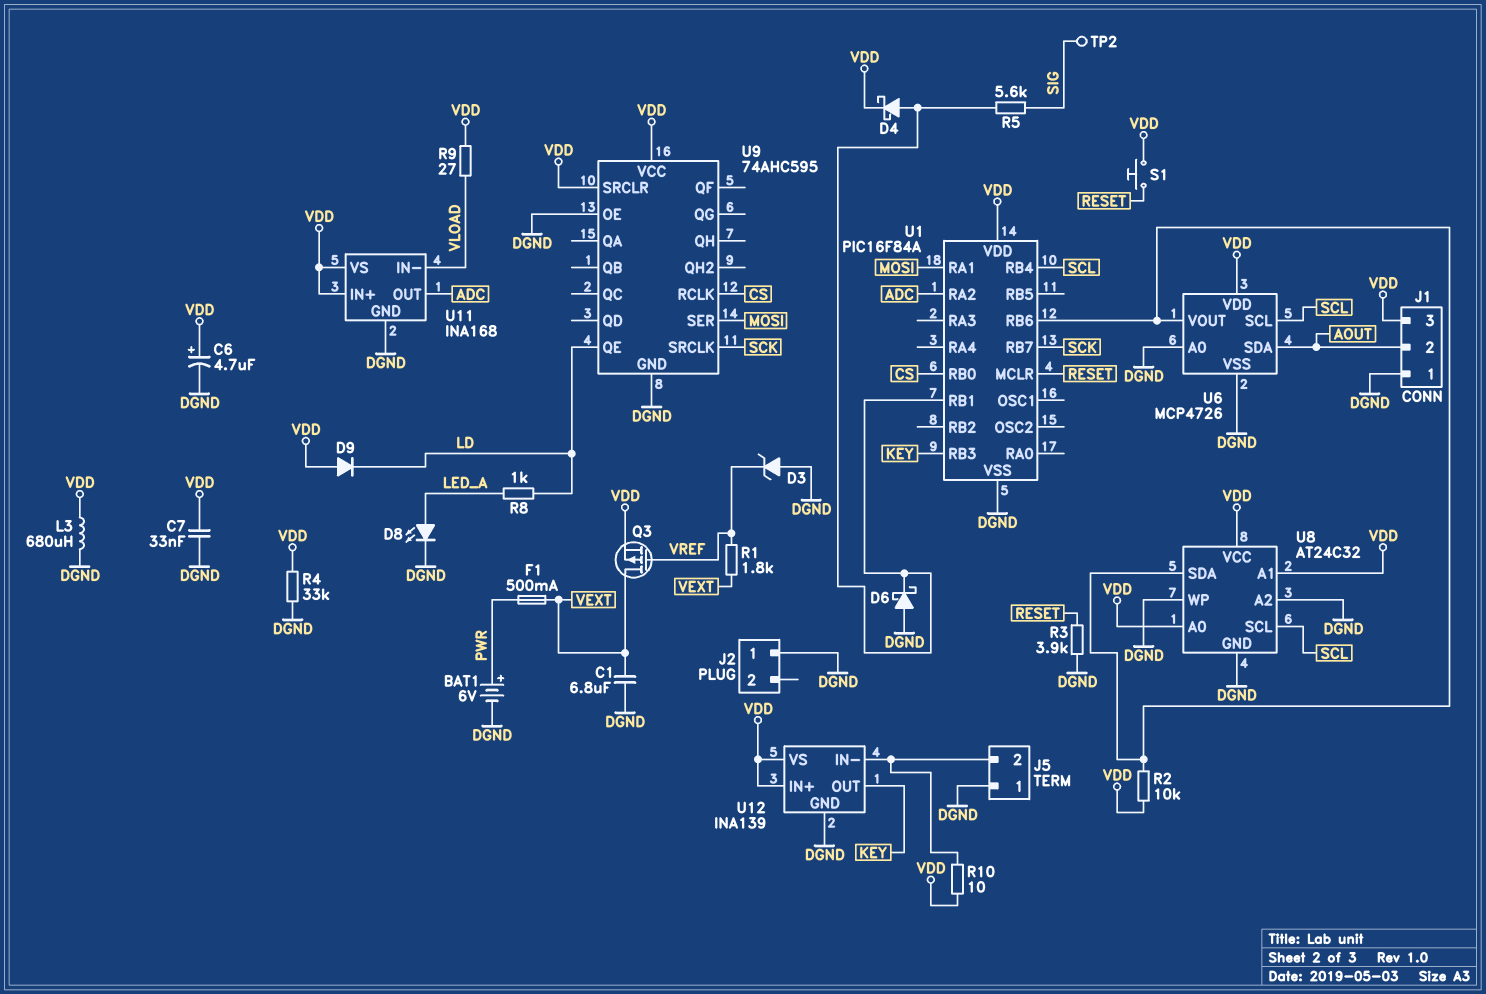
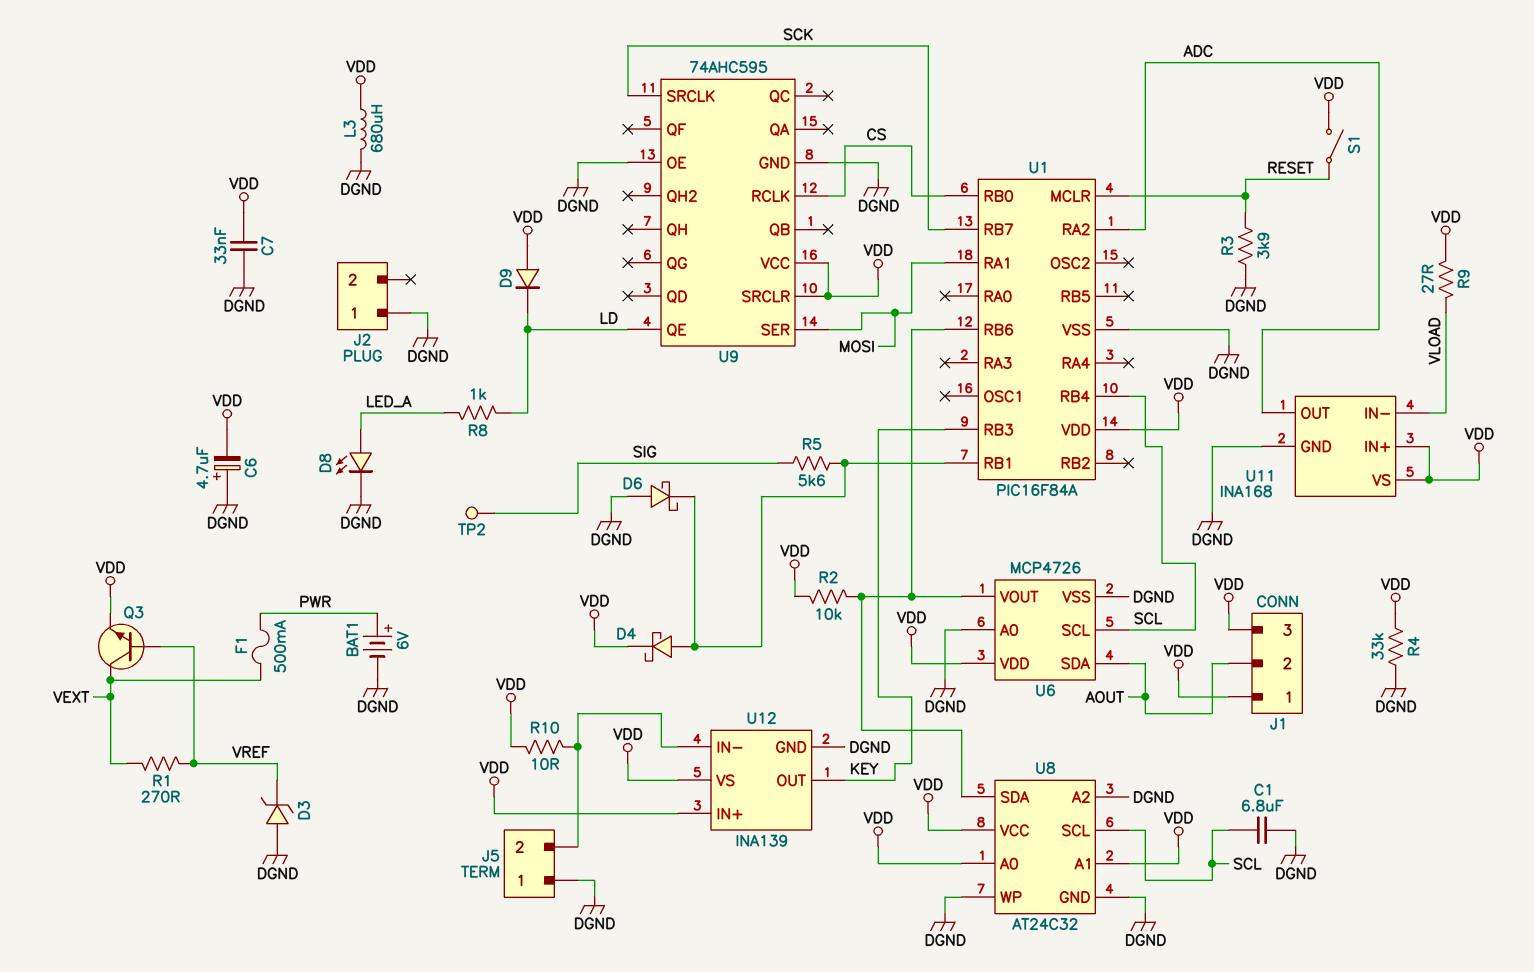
C1: 6.8uF (DGND, VEXT) -> 6.8uF (DGND, SCL)
C6: 4.7uF (plus VDD, minus DGND) -> 4.7uF (plus DGND, minus VDD)
J1 pin 1: DGND -> VDD
Q3: PMOS (G VREF, D VEXT, S VDD) -> NPN (B VREF, C VEXT, E VDD)
R1: 1.8k (VEXT, VREF) -> 270 (VEXT, VREF)
S1: button (RESET, VDD) -> switch (RESET, VDD)

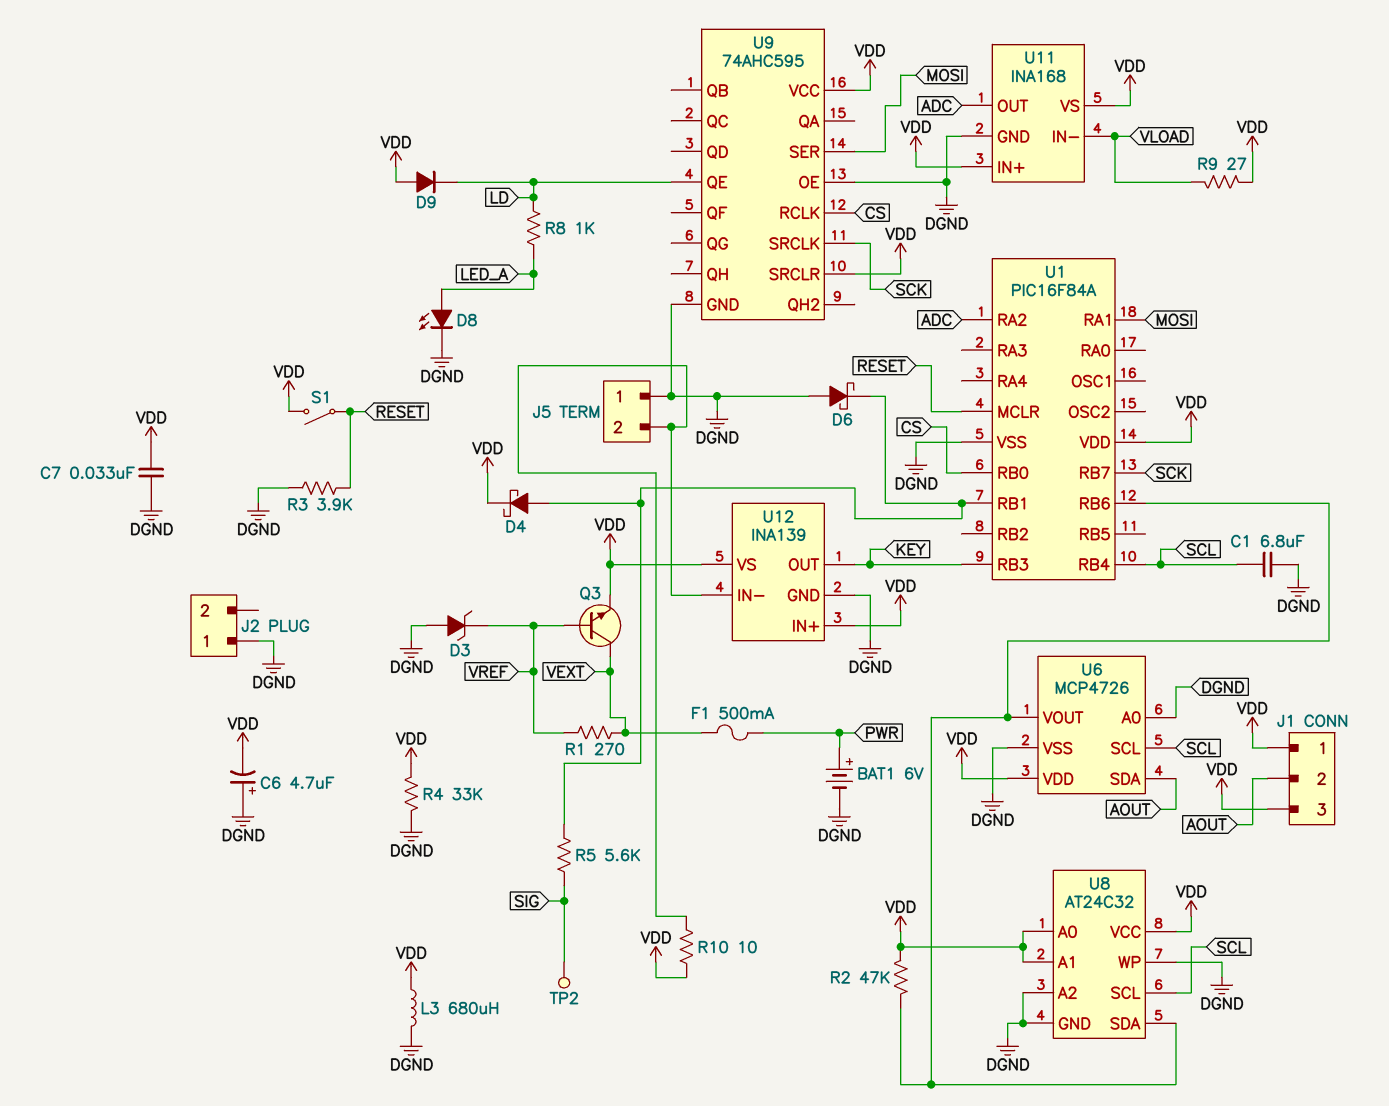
R2: 10k (U1/RB6, VDD) -> 47k (U1/RB6, VDD)

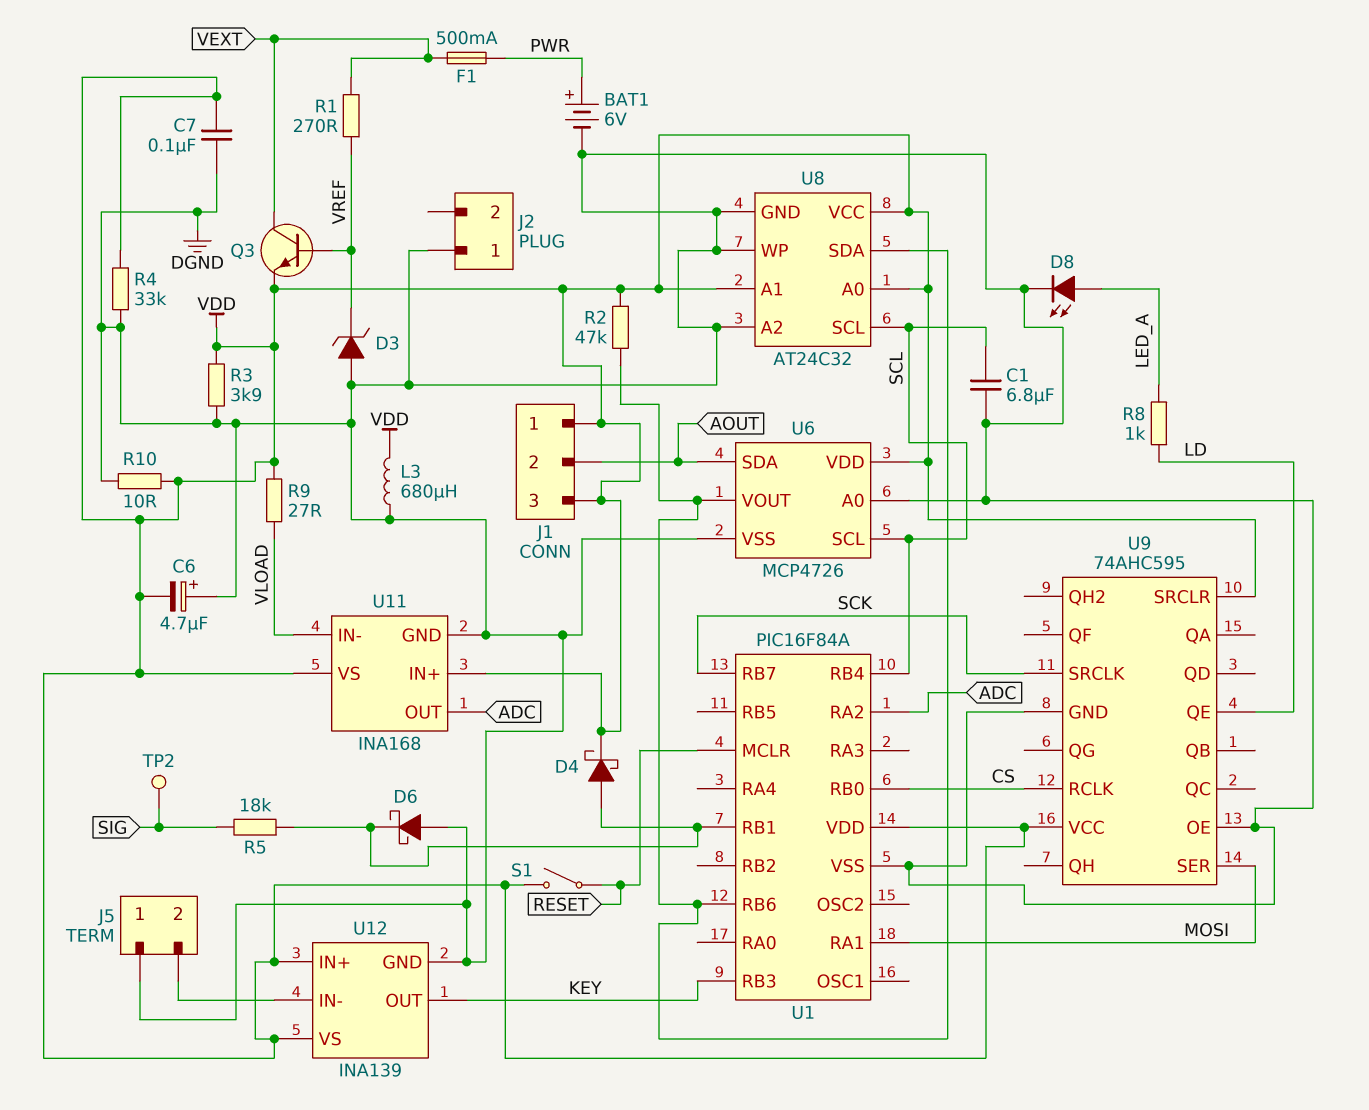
C7: 33nF (DGND, VDD) -> 100nF (DGND, VDD)
D9: diode (A VDD, K LD) -> none
R3: 3.9k (DGND, RESET) -> 3.9k (DGND, VDD)
R5: 5.6k (SIG, U1/RB1) -> 18k (SIG, U1/RB1)
R10: 10 (J5/2, VDD) -> 10 (DGND, VDD)

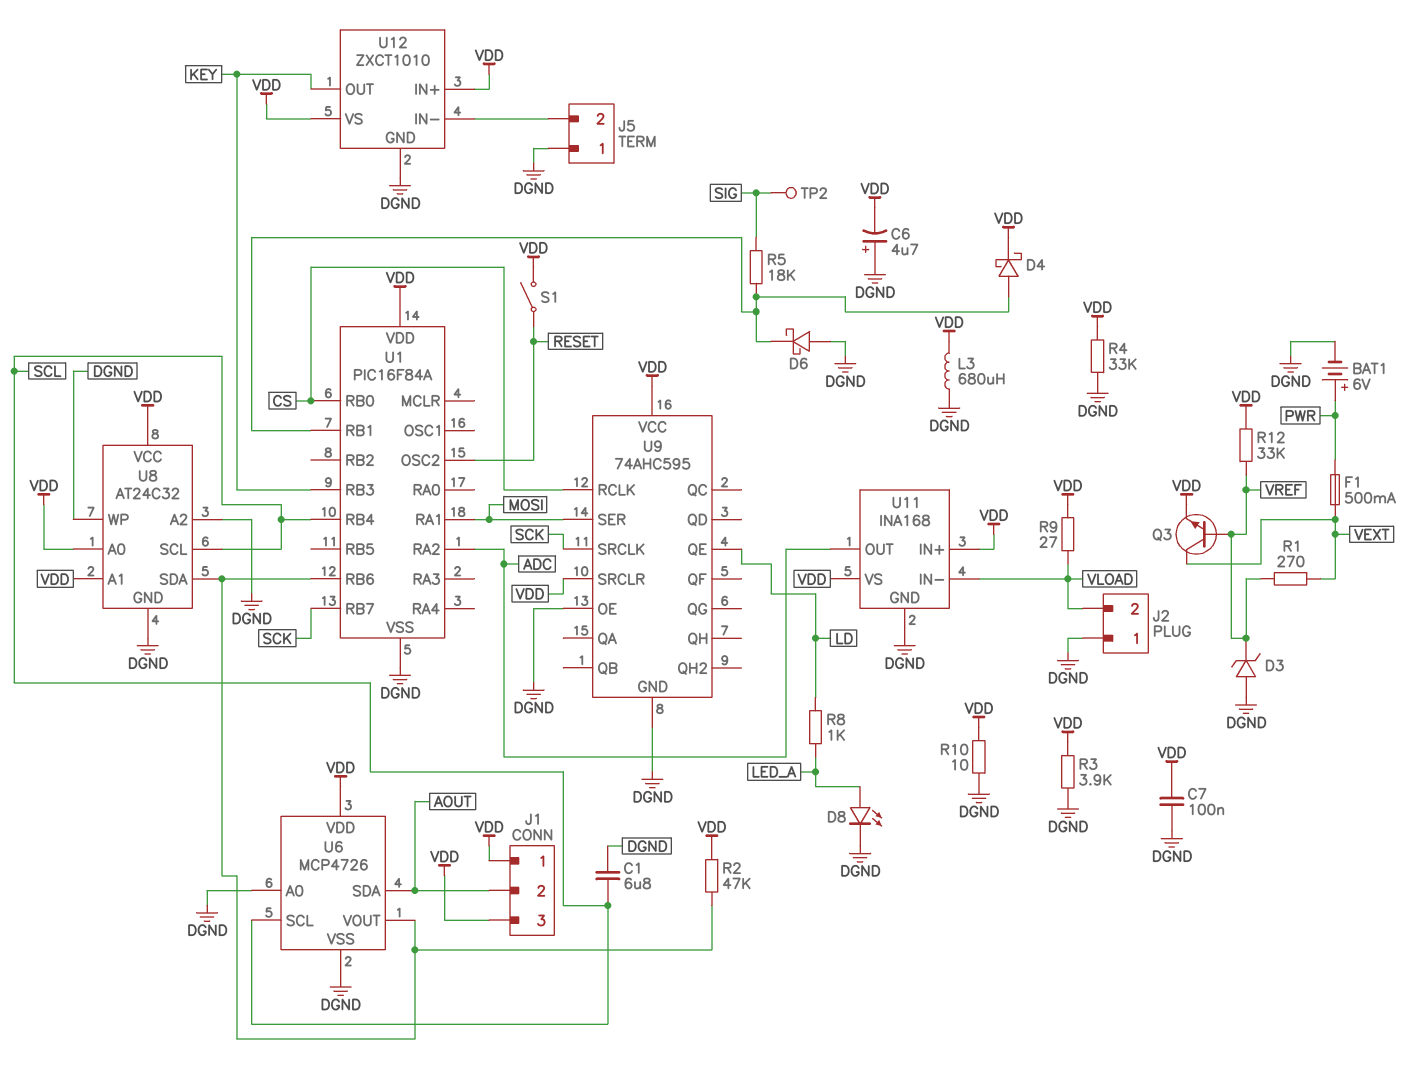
J2 pin 2: none -> VLOAD
R12: none -> 33k (VDD, VREF)
U1 pin MCLR: RESET -> none
U1 pin OSC2: none -> RESET
U12: INA139 -> ZXCT1010

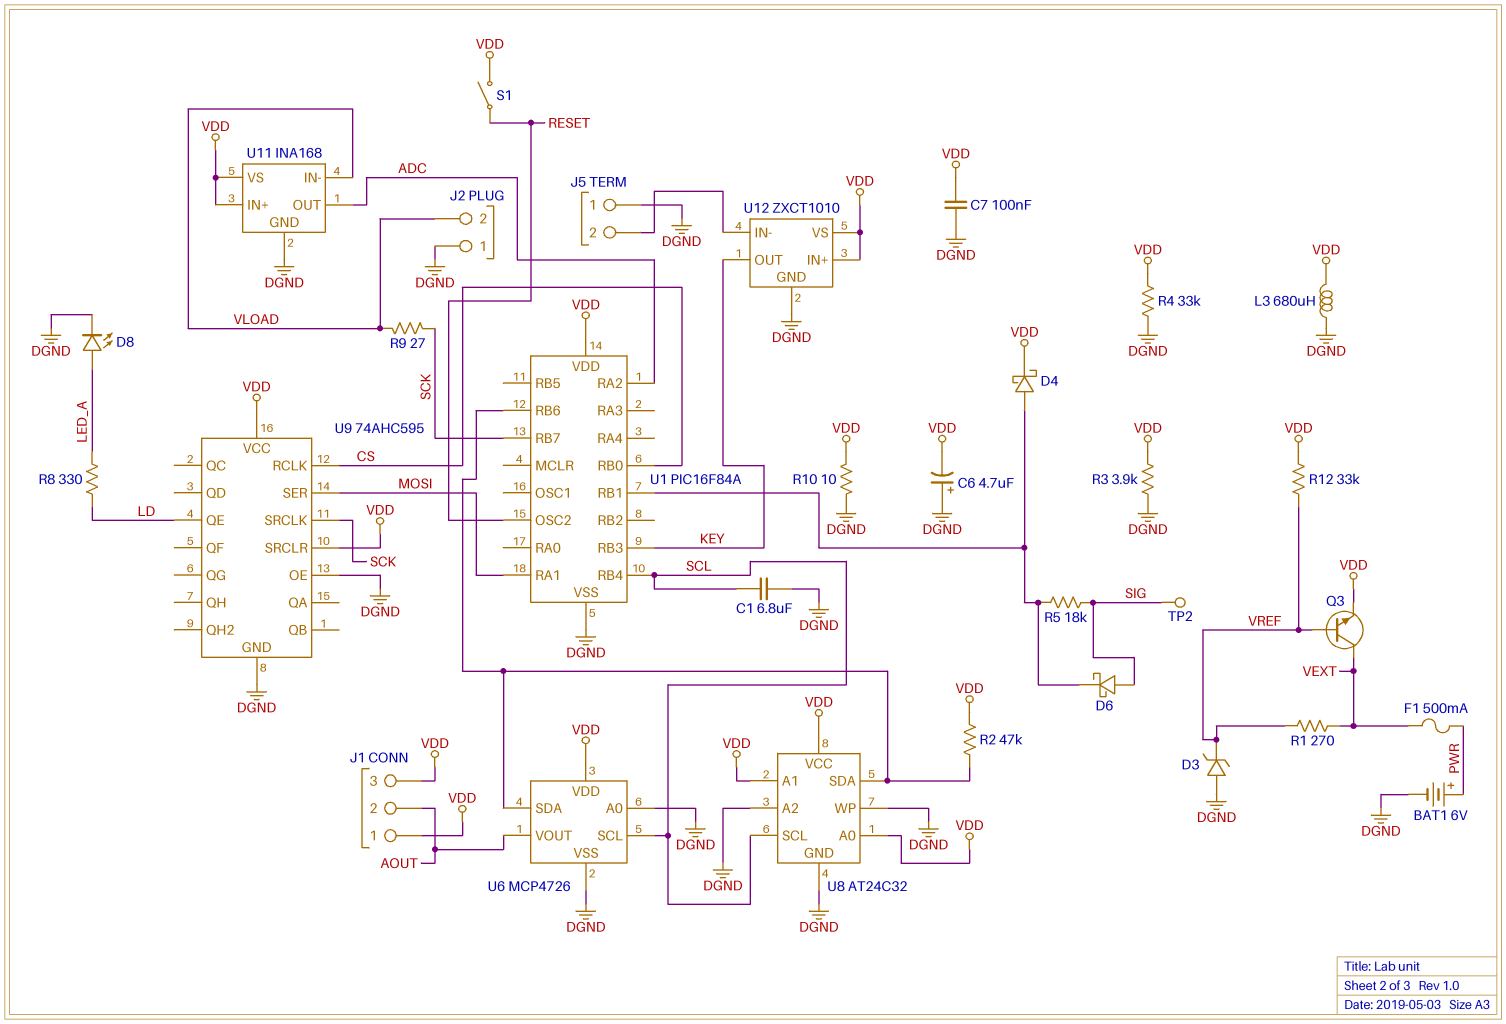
D6: schottky (A DGND, K U1/RB1) -> schottky (A SIG, K U1/RB1)
R8: 1k (LD, LED_A) -> 330 (LD, LED_A)
R9: 27 (VDD, VLOAD) -> 27 (SCK, VLOAD)
U6 pin SDA: AOUT -> U1/RB6
U6 pin VOUT: U1/RB6 -> AOUT

